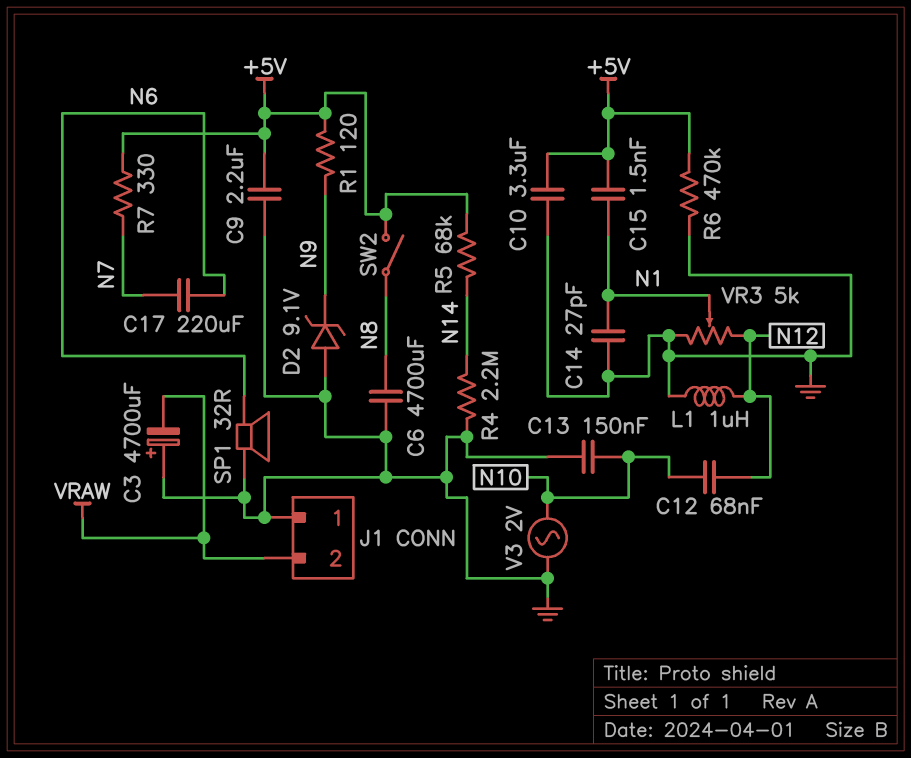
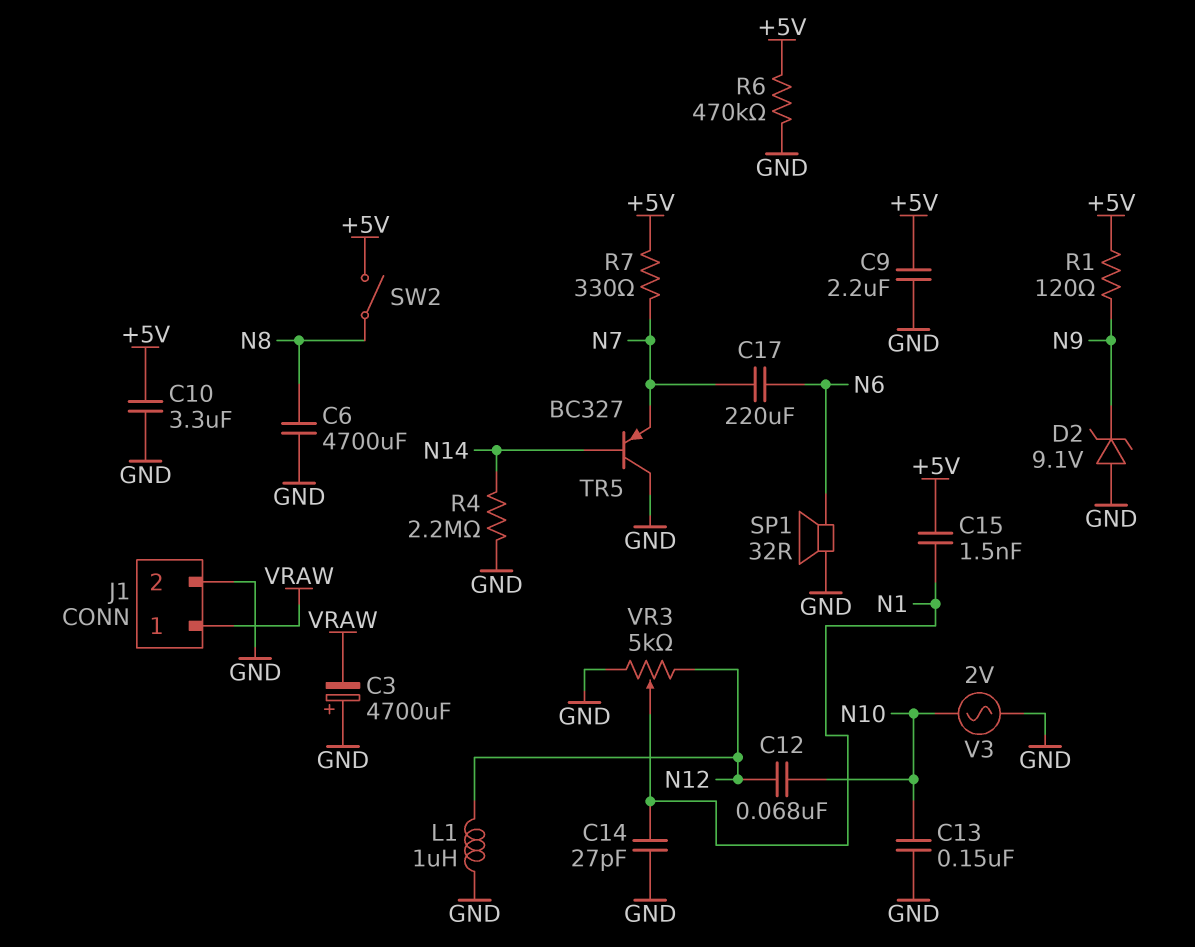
J1 pin 1: GND -> VRAW
J1 pin 2: VRAW -> GND
R5: 68k (+5V, N14) -> none
TR5: none -> PNP BC327 (B N14, C GND, E N7)

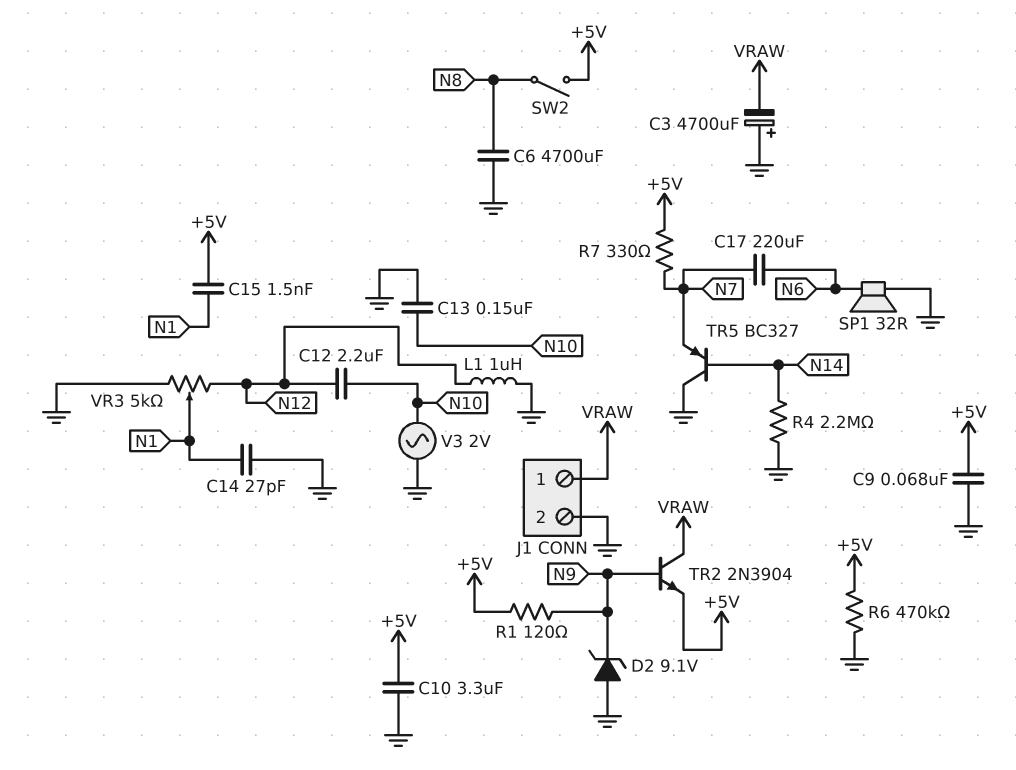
C9: 2.2uF (+5V, GND) -> 68nF (+5V, GND)
C12: 68nF (N10, N12) -> 2.2uF (N10, N12)
TR2: none -> NPN 2N3904 (B N9, C VRAW, E +5V)

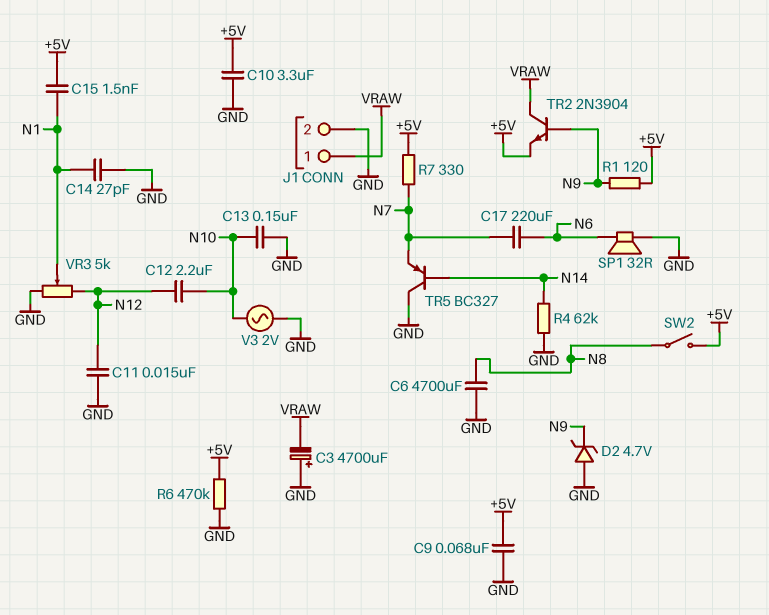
C11: none -> 15nF (GND, N12)
D2: zener 9.1V (A GND, K N9) -> zener 4.7V (A GND, K N9)
L1: 1uH (GND, N12) -> none
R4: 2.2M (GND, N14) -> 62k (GND, N14)

